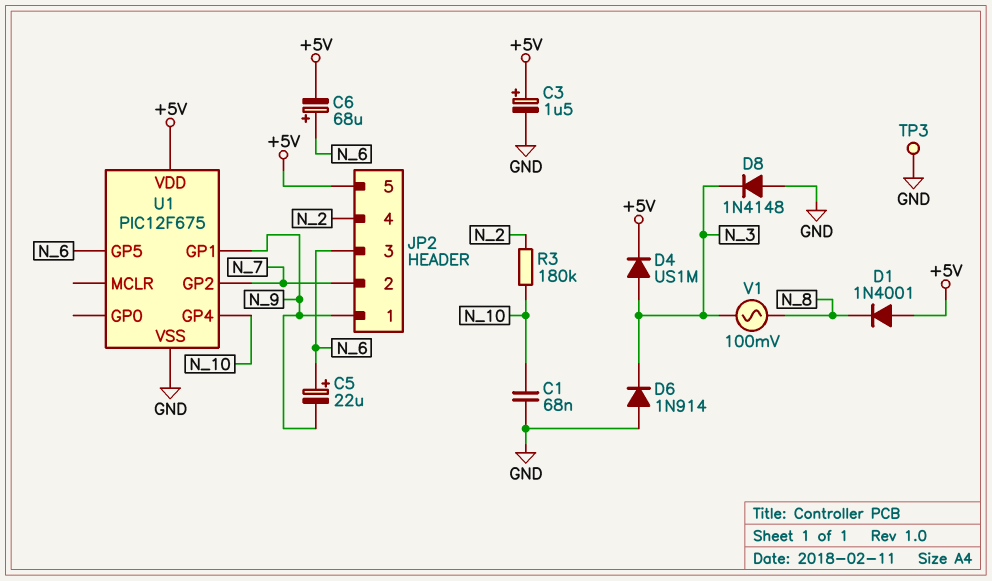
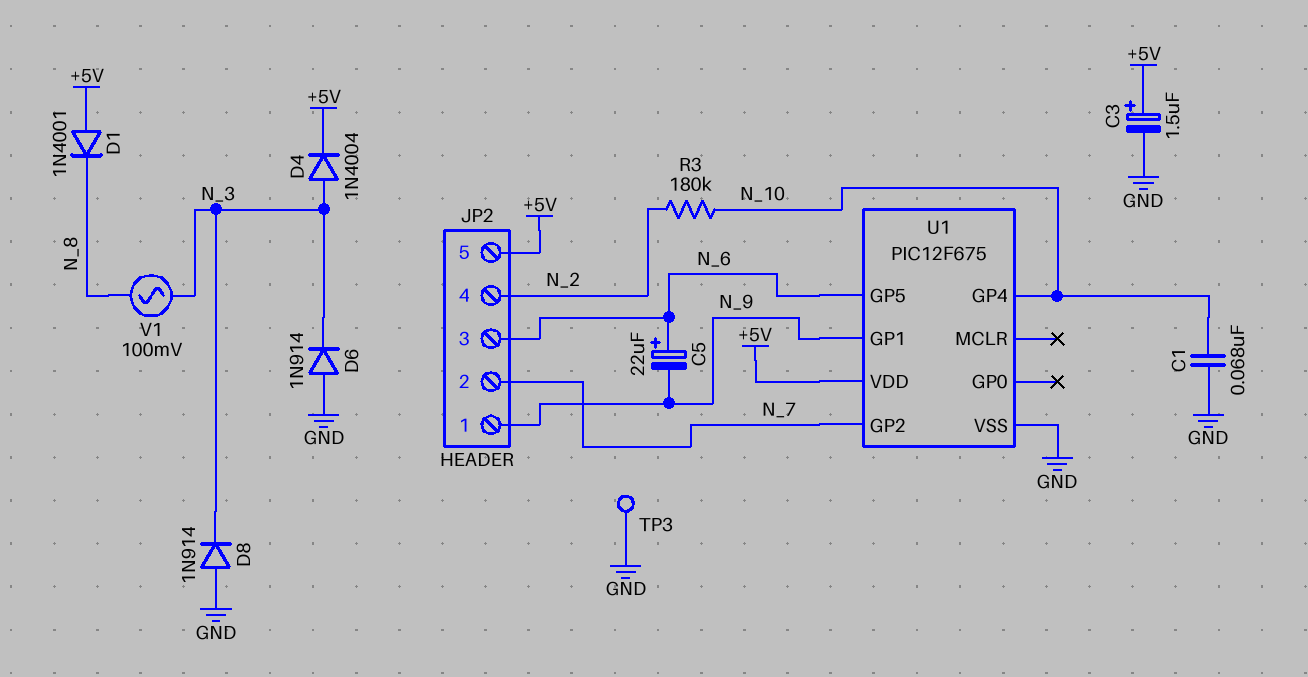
C6: 68uF (plus N_6, minus +5V) -> none
D4: diode US1M (A N_3, K +5V) -> diode 1N4004 (A N_3, K +5V)
D8: diode 1N4148 (A GND, K N_3) -> diode 1N914 (A GND, K N_3)

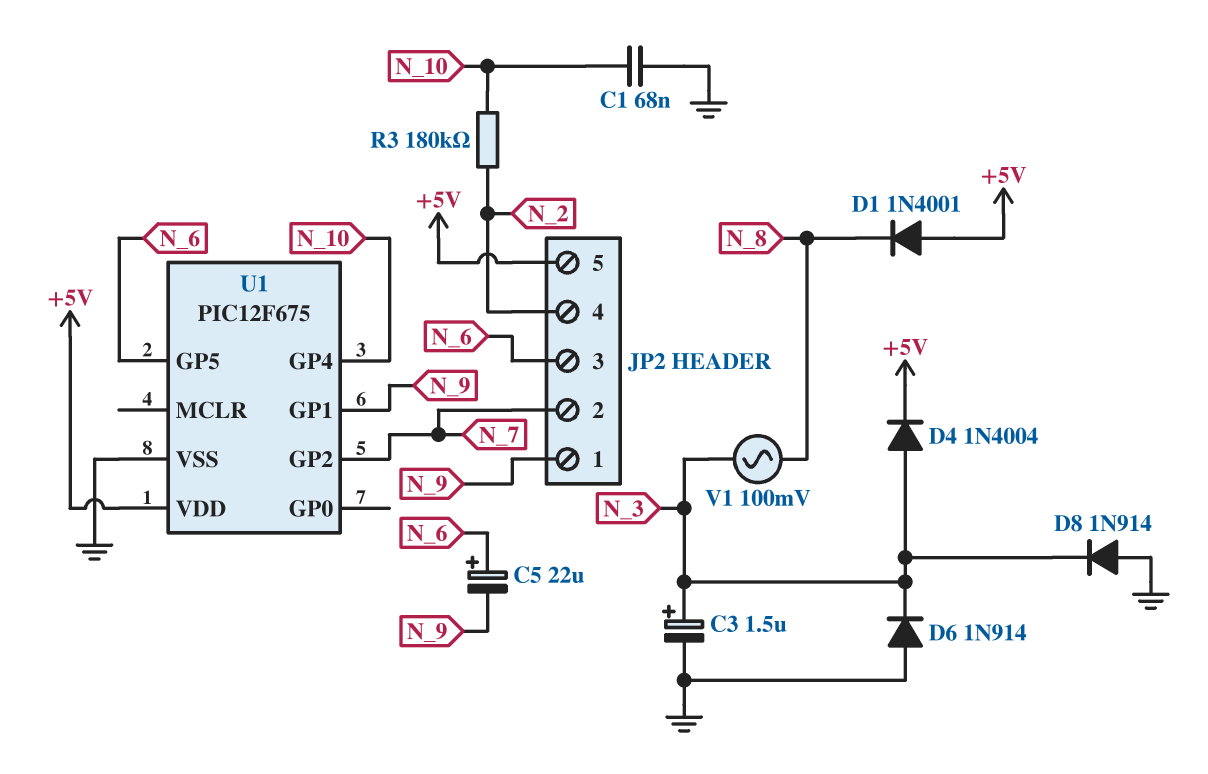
C3: 1.5uF (plus +5V, minus GND) -> 1.5uF (plus N_3, minus GND)
TP3: test point (GND) -> none

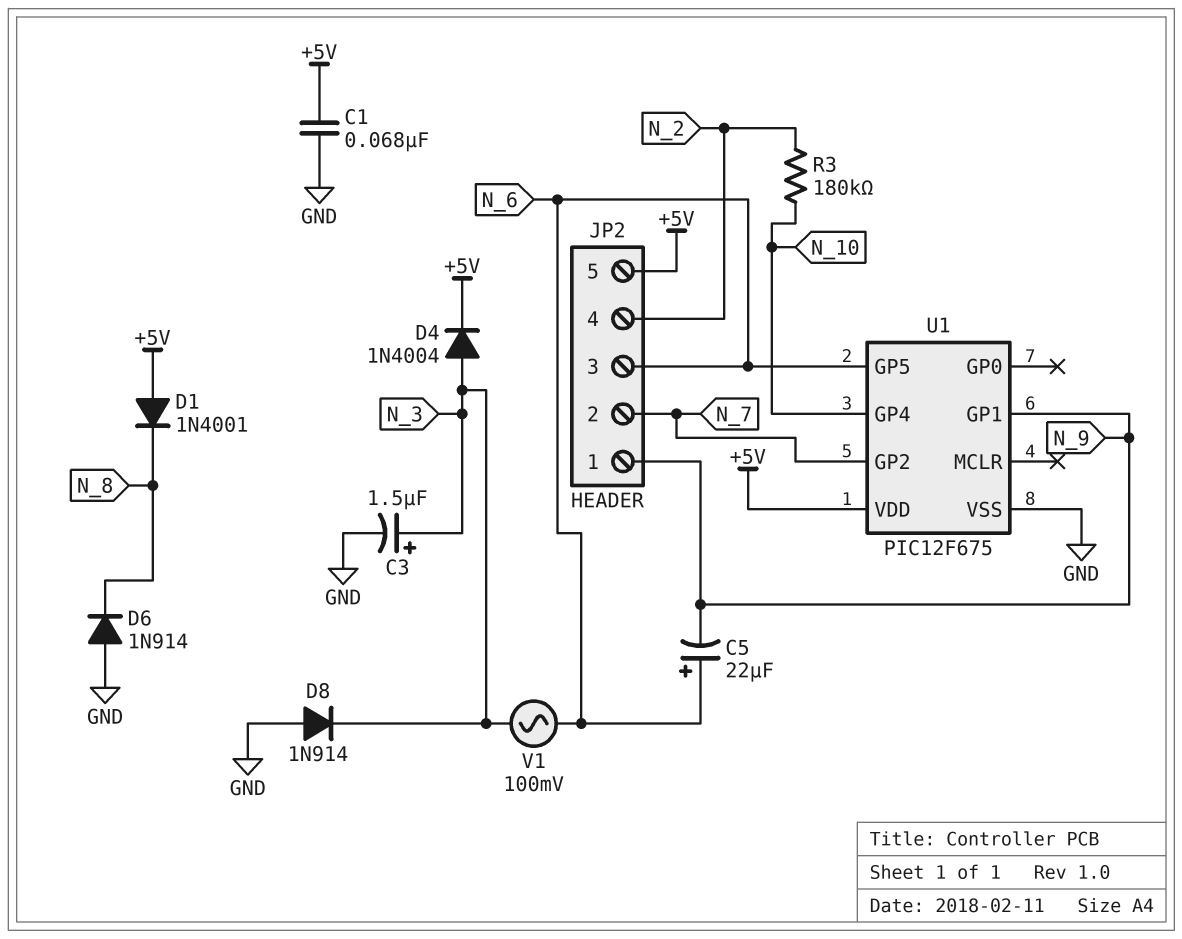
C1: 68nF (GND, N_10) -> 68nF (+5V, GND)
D6: diode 1N914 (A GND, K N_3) -> diode 1N914 (A GND, K N_8)
V1: AC 100mV (N_3, N_8) -> AC 100mV (N_3, N_6)

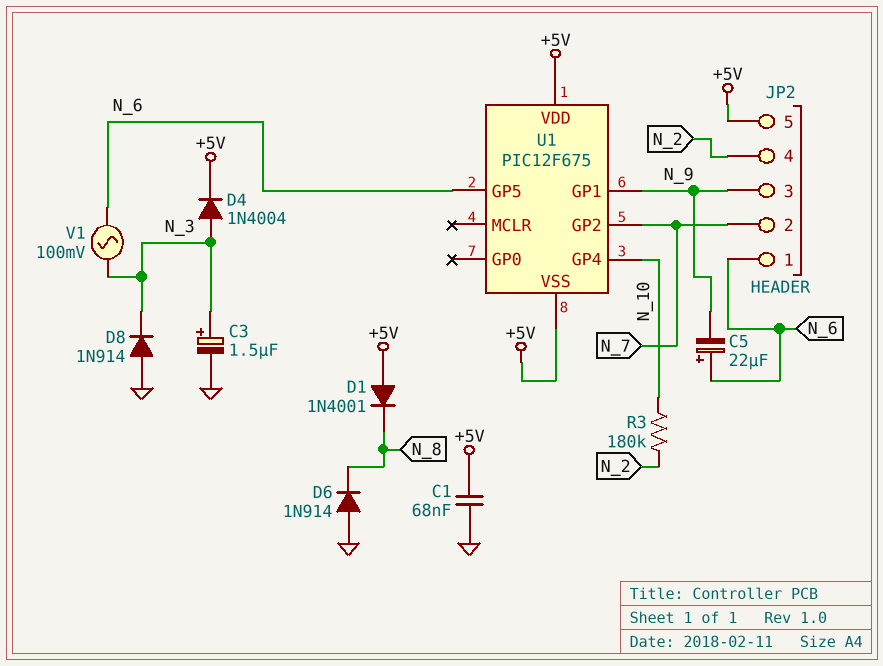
JP2 pin 1: N_9 -> N_6
JP2 pin 3: N_6 -> N_9
U1 pin VSS: GND -> +5V

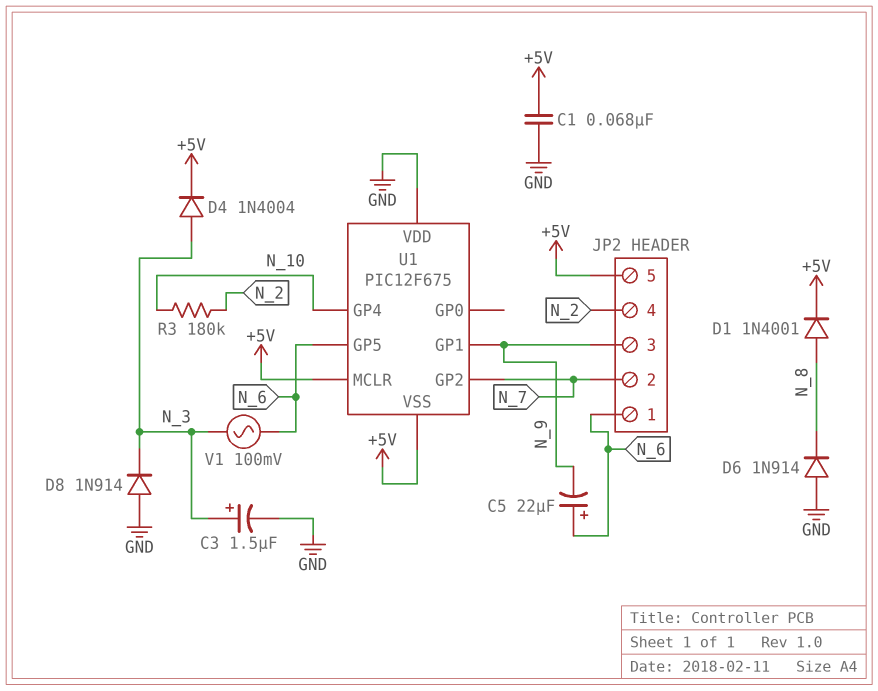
D1: diode 1N4001 (A +5V, K N_8) -> diode 1N4001 (A N_8, K +5V)
U1 pin MCLR: none -> +5V
U1 pin VDD: +5V -> GND

